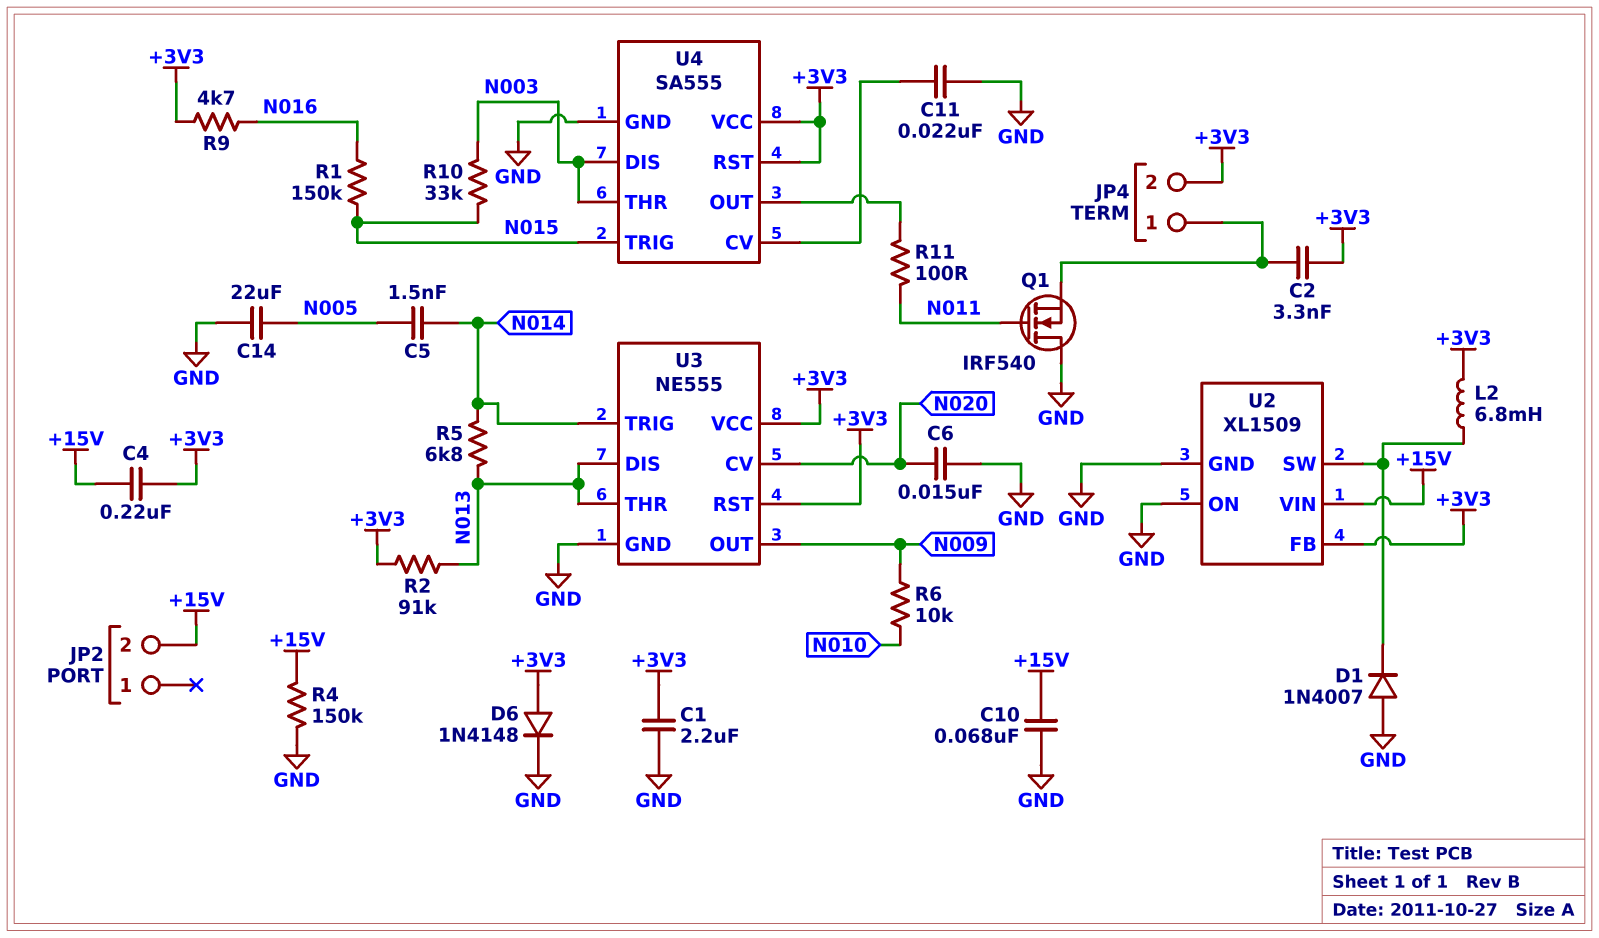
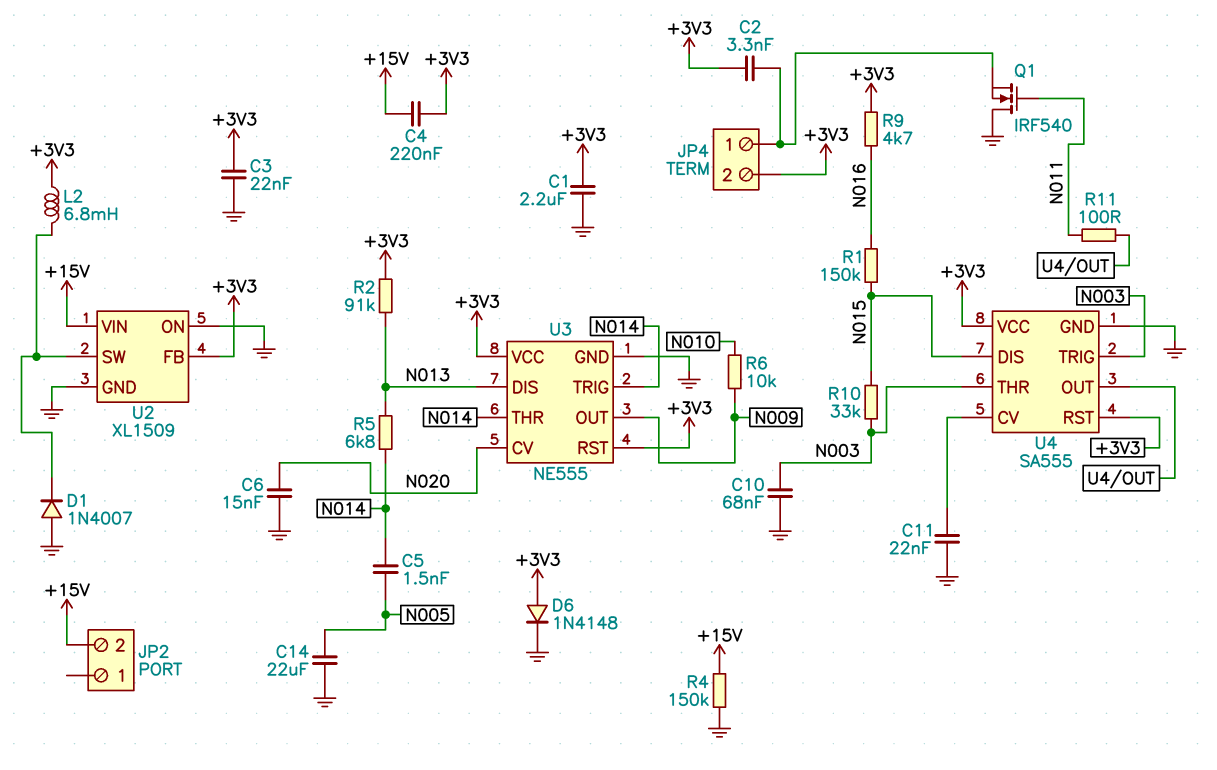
C3: none -> 22nF (+3V3, GND)
C10: 68nF (+15V, GND) -> 68nF (GND, N003)
U3 pin THR: N013 -> N014
U4 pin DIS: N003 -> N015
U4 pin TRIG: N015 -> N003

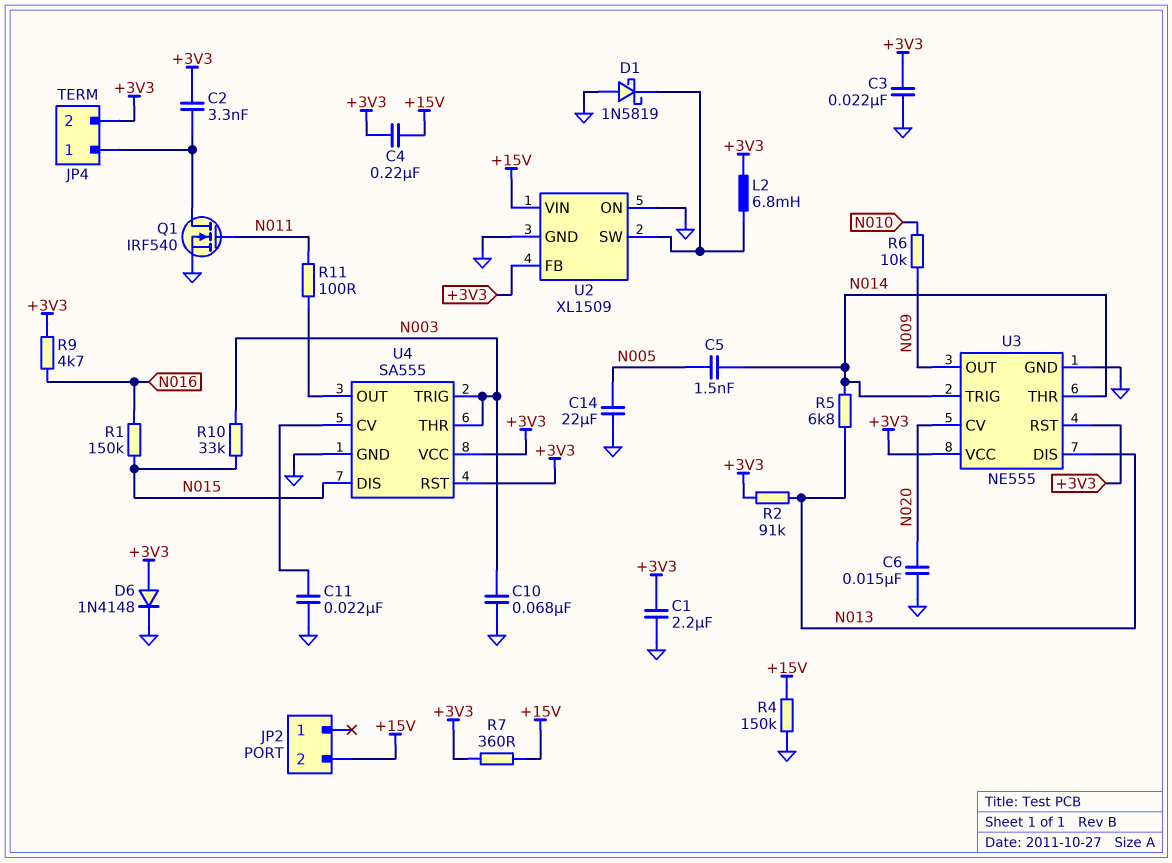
D1: diode 1N4007 (A GND, K U2/SW) -> schottky 1N5819 (A GND, K U2/SW)
Q1: NMOS IRF540 (G N011, D GND, S JP4/1) -> NMOS IRF540 (G N011, D JP4/1, S GND)
R7: none -> 360 (+3V3, +15V)

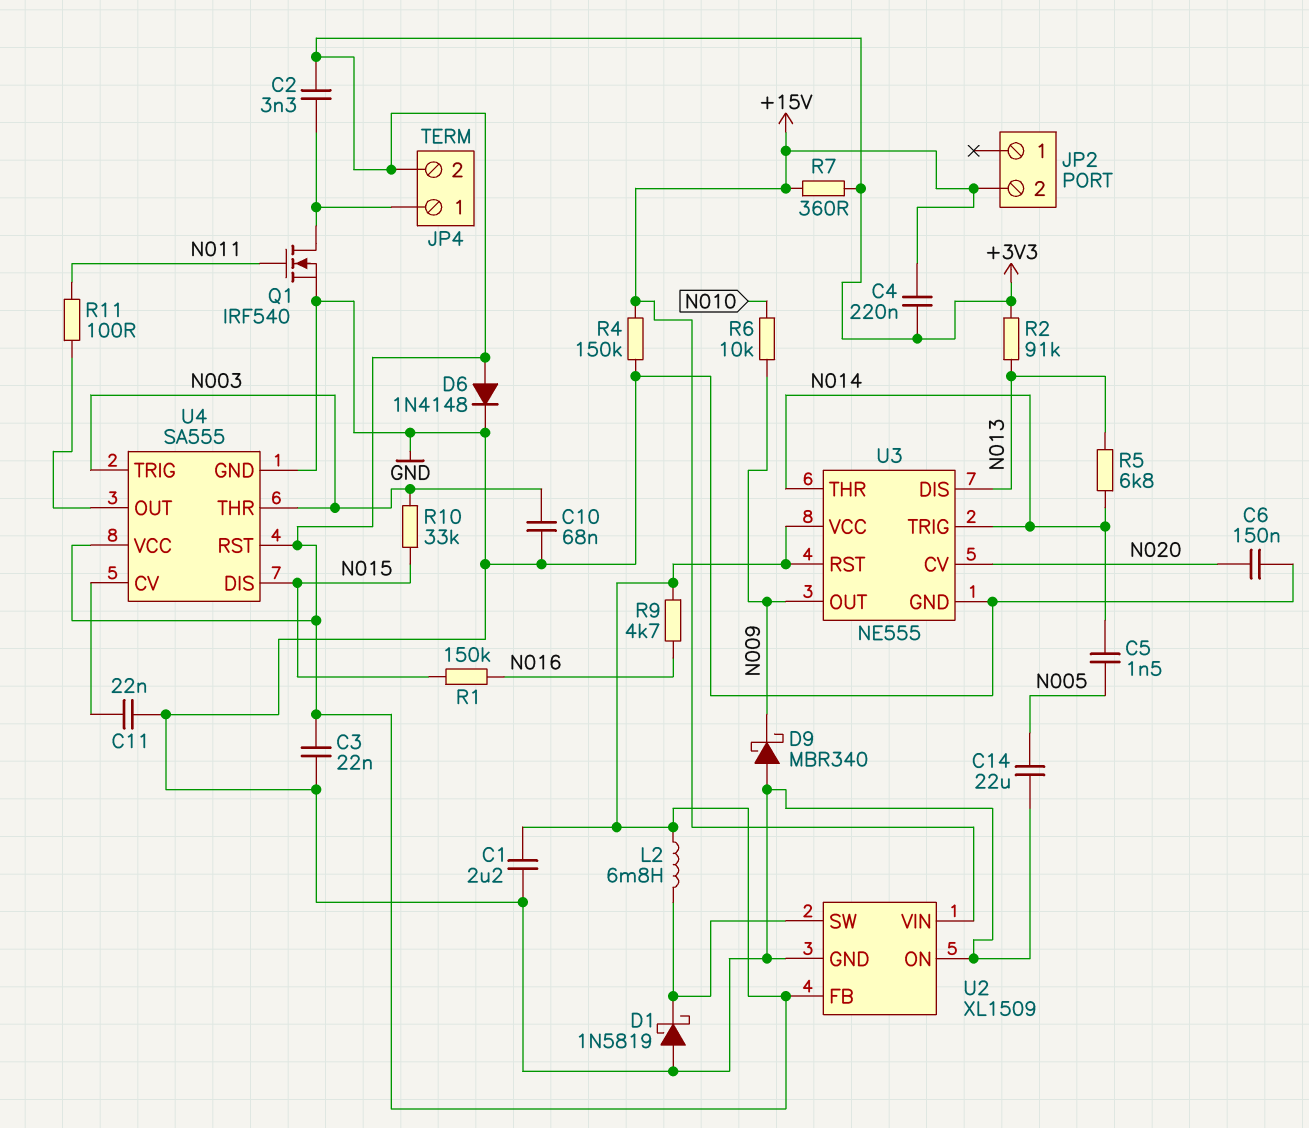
C6: 15nF (GND, N020) -> 150nF (GND, N020)
D9: none -> schottky MBR340 (A GND, K N009)

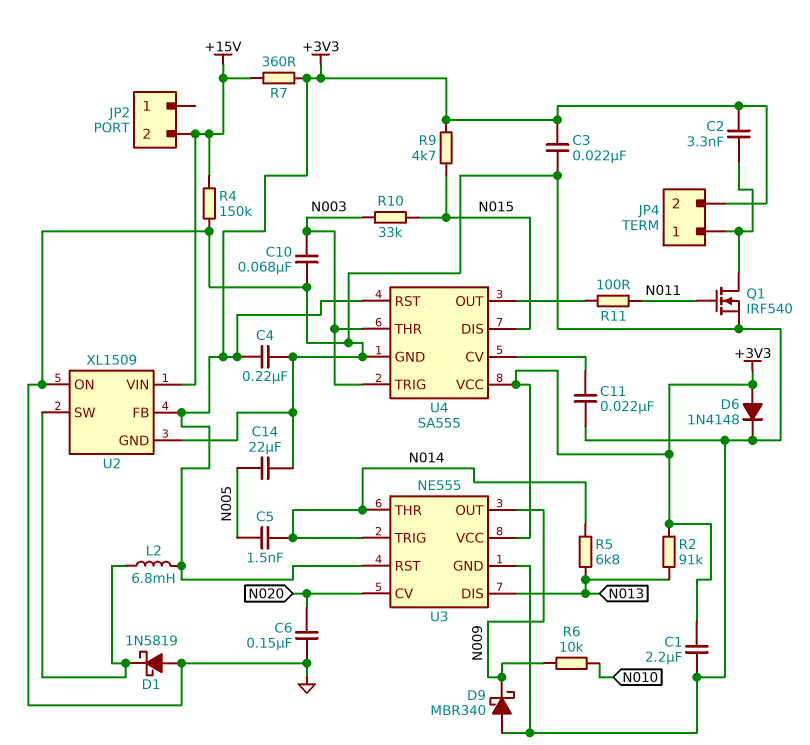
C4: 220nF (+3V3, +15V) -> 220nF (+3V3, GND)
R1: 150k (N015, N016) -> none
R9: 4.7k (+3V3, N016) -> 4.7k (+3V3, N015)

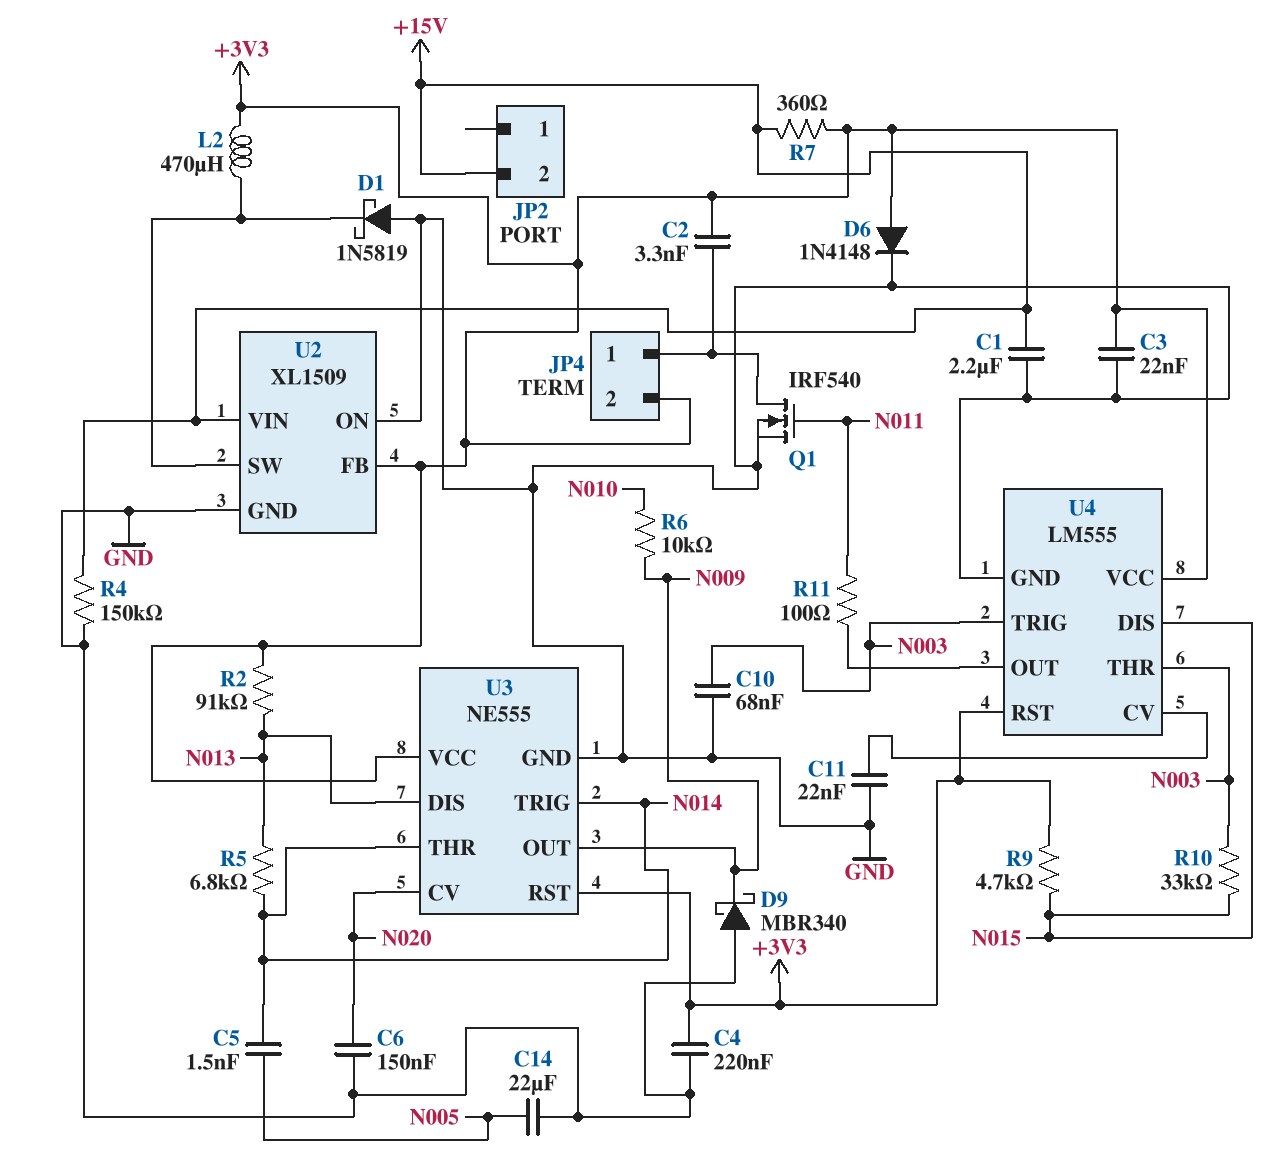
C1: 2.2uF (+3V3, GND) -> 2.2uF (+15V, GND)
L2: 6.8mH (+3V3, U2/SW) -> 470uH (+3V3, U2/SW)
U4: SA555 -> LM555

